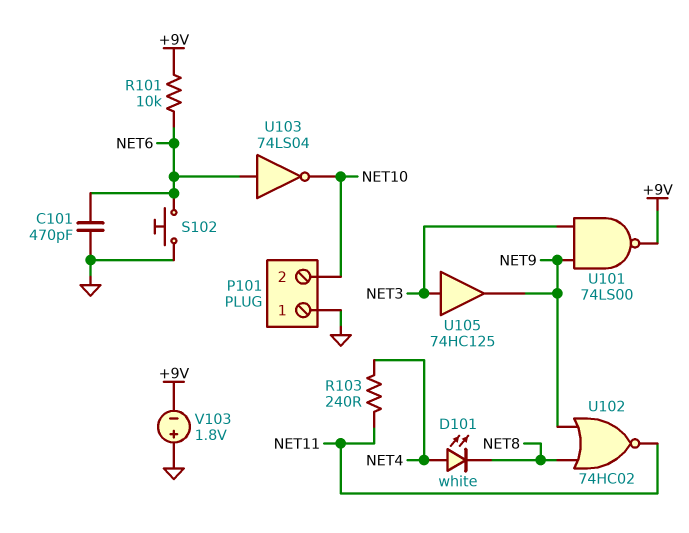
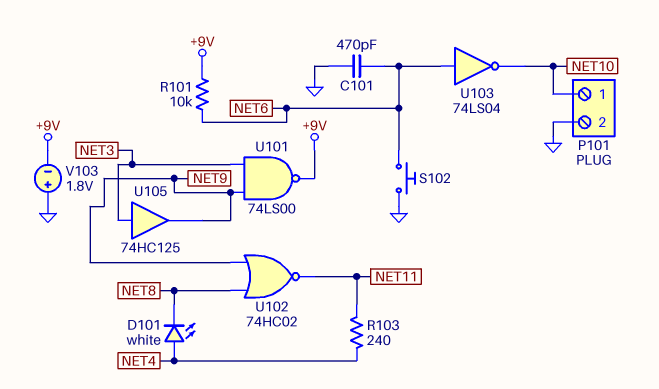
P101 pin 1: GND -> NET10
P101 pin 2: NET10 -> GND

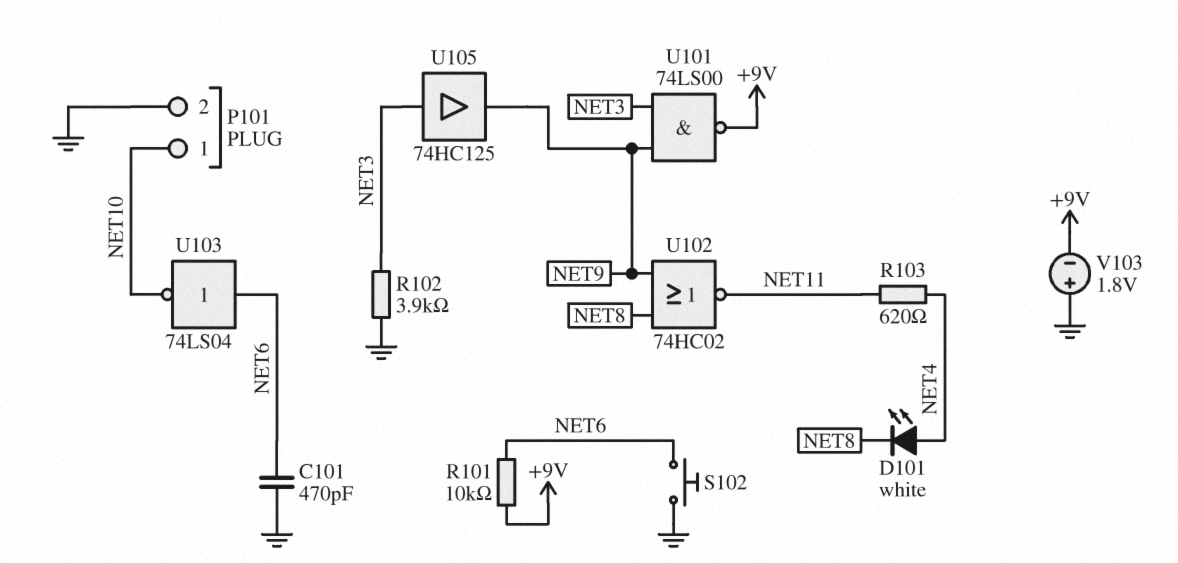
R102: none -> 3.9k (GND, NET3)
R103: 240 (NET4, NET11) -> 620 (NET4, NET11)

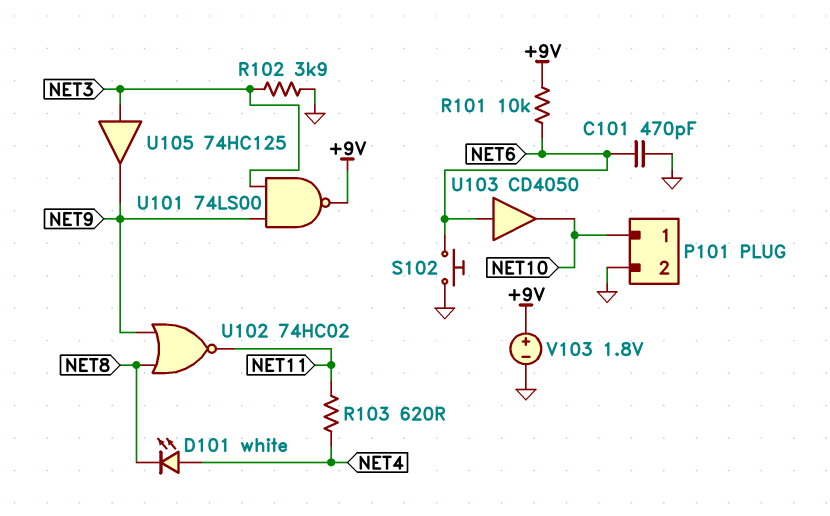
U103: NOT 74LS04 (in NET6, out NET10) -> buffer CD4050 (in NET6, out NET10)
V103: 1.8V (plus GND, minus +9V) -> 1.8V (plus +9V, minus GND)

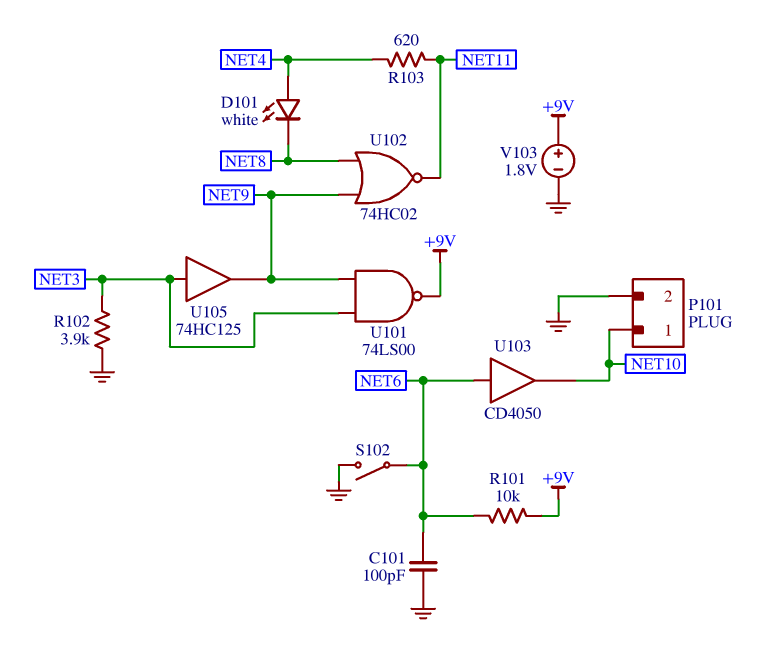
C101: 470pF (GND, NET6) -> 100pF (GND, NET6)
S102: button (GND, NET6) -> switch (GND, NET6)

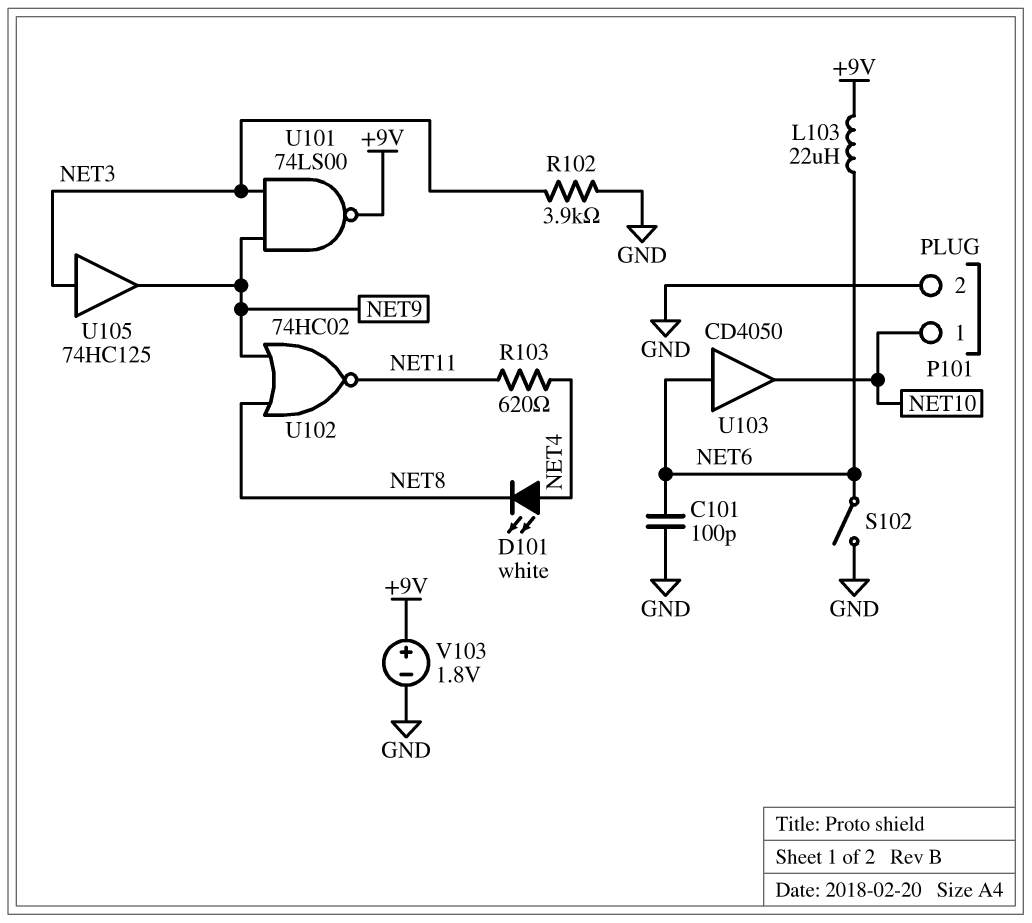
L103: none -> 22uH (+9V, NET6)
R101: 10k (+9V, NET6) -> none

